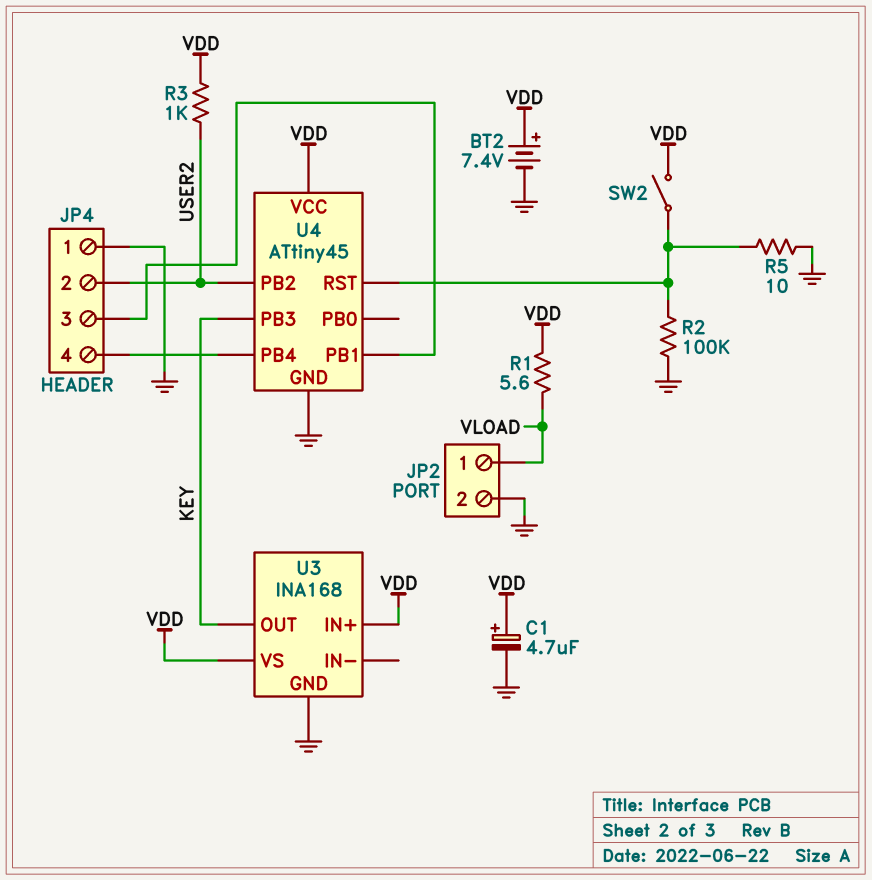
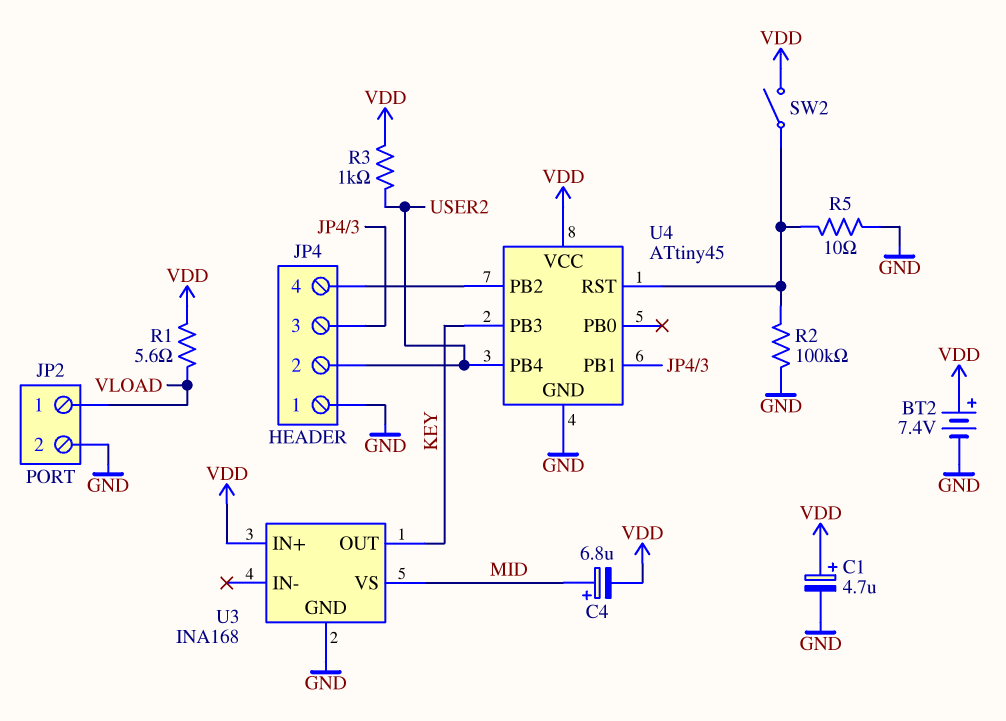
C4: none -> 6.8uF (plus MID, minus VDD)
U3 pin VS: VDD -> MID
U4 pin PB2: USER2 -> JP4/4
U4 pin PB4: JP4/4 -> USER2

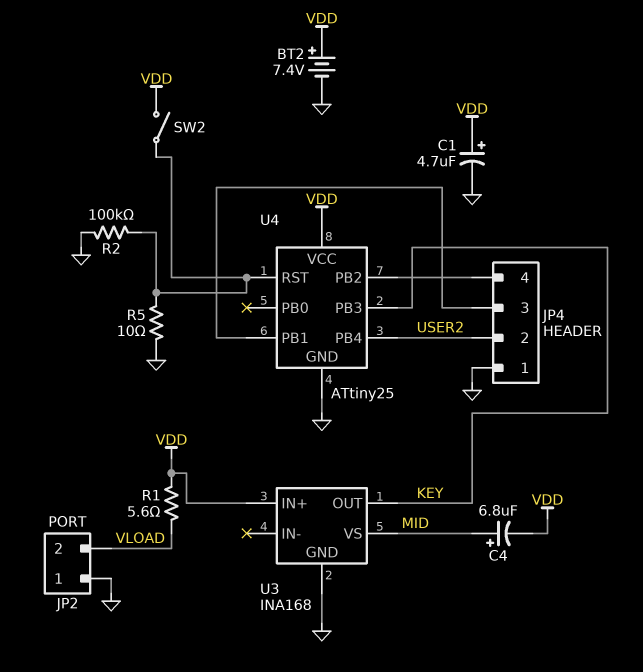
JP2 pin 1: VLOAD -> GND
JP2 pin 2: GND -> VLOAD
R3: 1k (USER2, VDD) -> none
U4: ATtiny45 -> ATtiny25

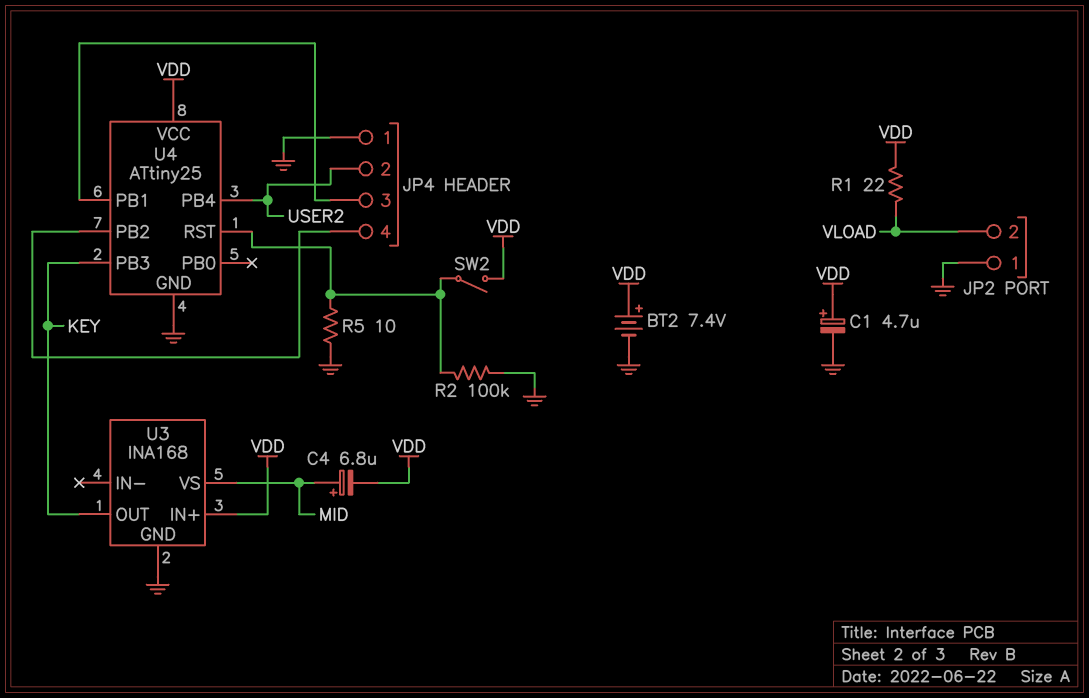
R1: 5.6 (VDD, VLOAD) -> 22 (VDD, VLOAD)

